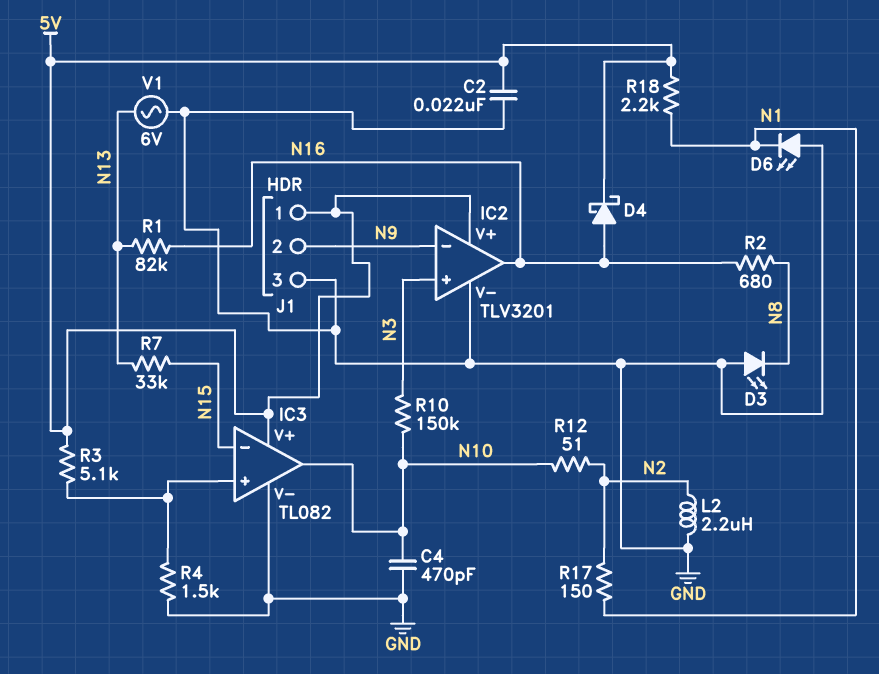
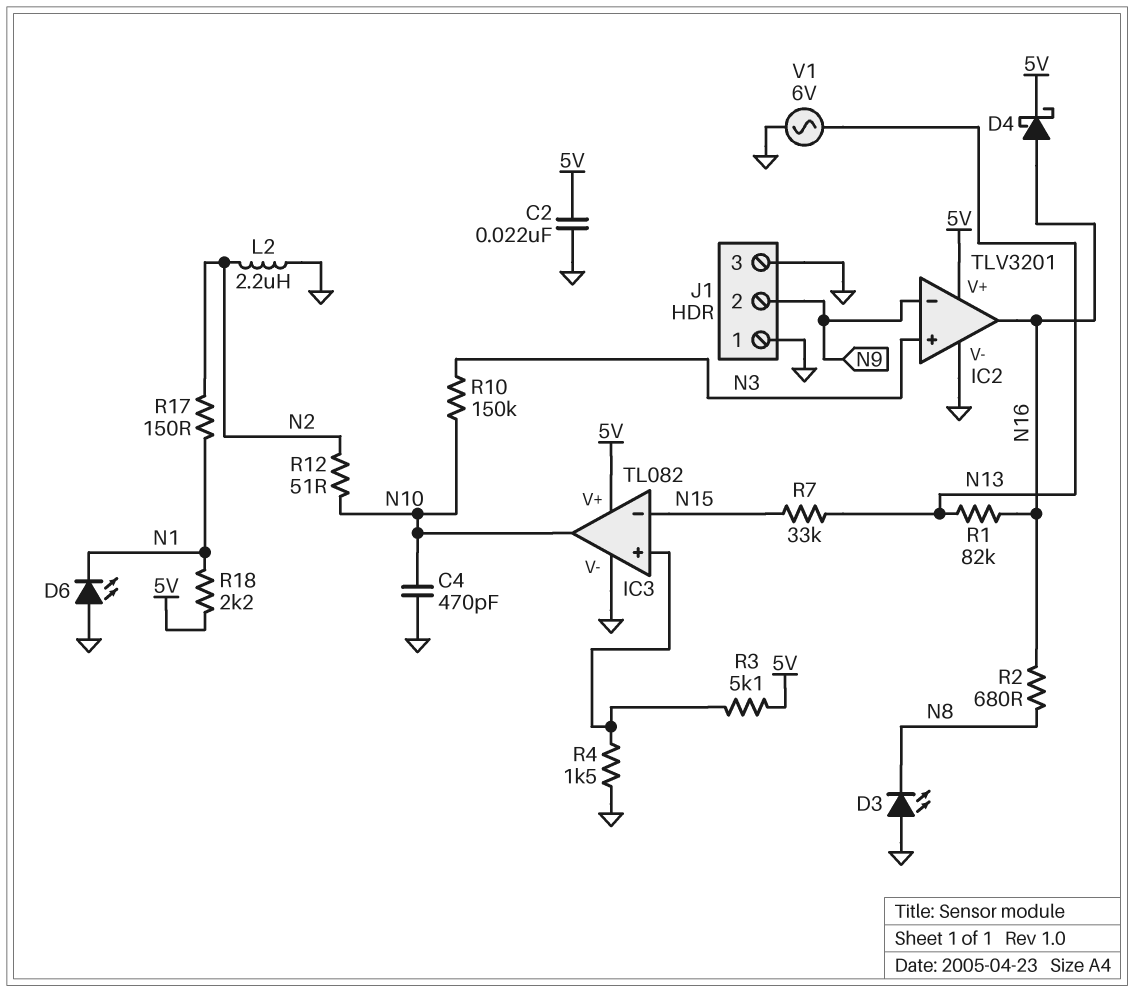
J1 pin 1: 5V -> GND

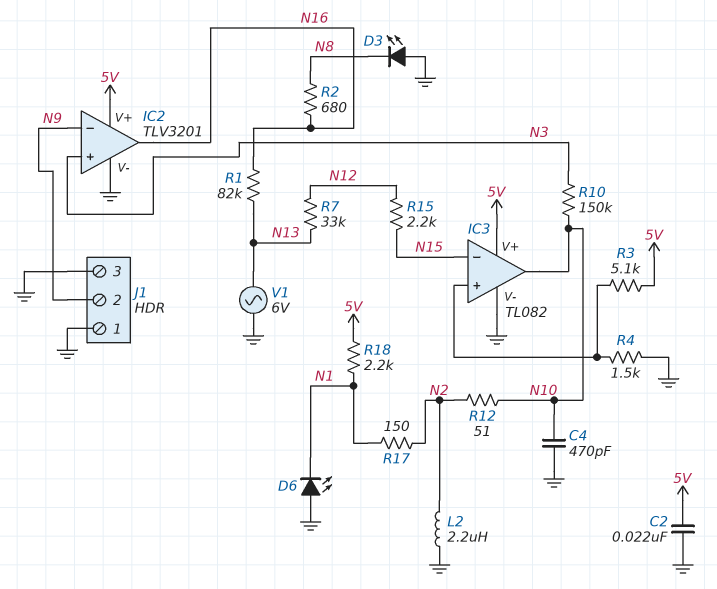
D4: schottky (A N16, K 5V) -> none
R7: 33k (N13, N15) -> 33k (N12, N13)
R15: none -> 2.2k (N12, N15)

